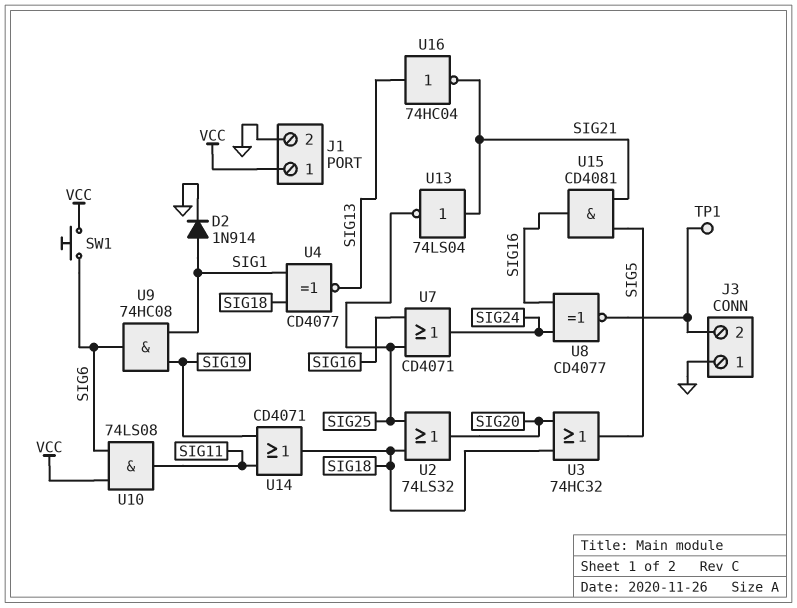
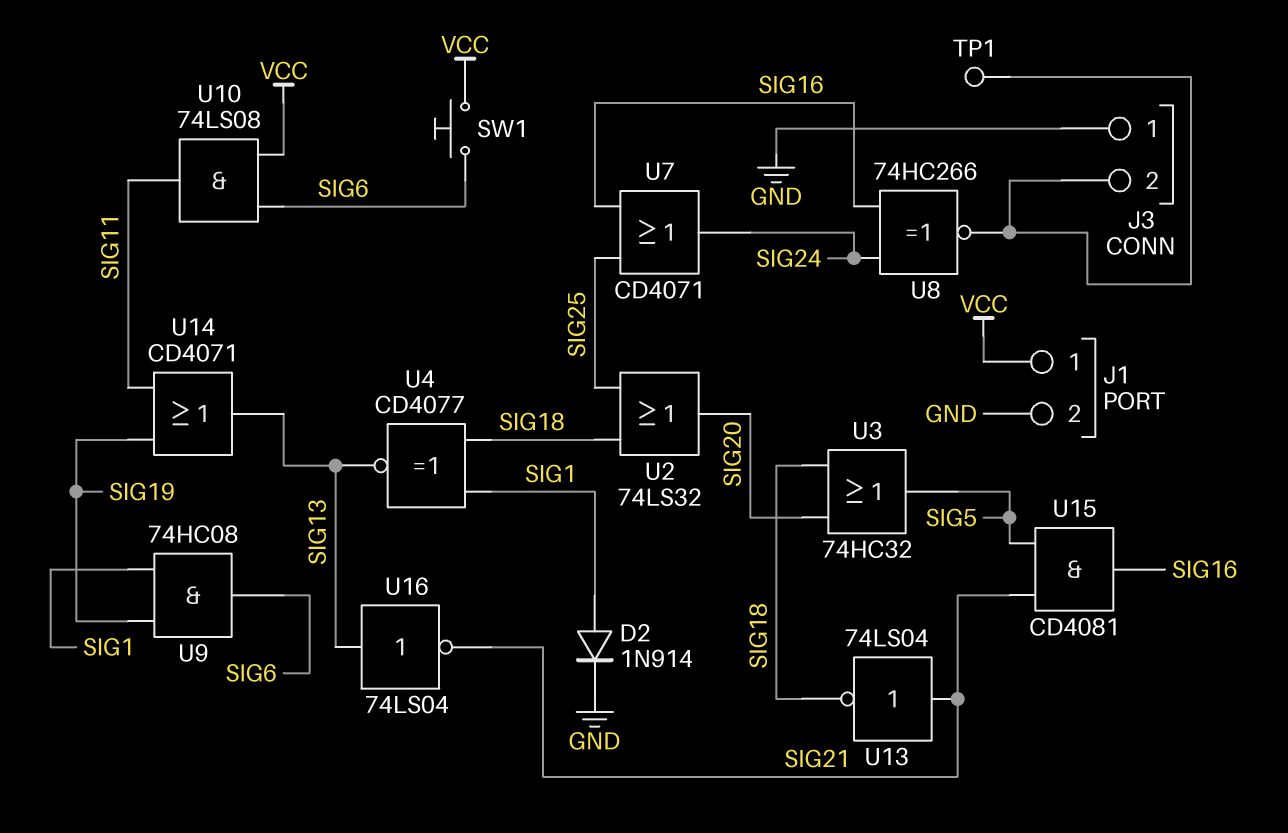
U8: XNOR CD4077 (in SIG16, in SIG24, out J3/2) -> XNOR 74HC266 (in SIG16, in SIG24, out J3/2)
U13: NOT 74LS04 (in SIG21, out SIG25) -> NOT 74LS04 (in SIG21, out SIG18)
U14: OR CD4071 (in SIG11, in SIG19, out SIG18) -> OR CD4071 (in SIG11, in SIG19, out SIG13)
U16: NOT 74HC04 (in SIG13, out SIG21) -> NOT 74LS04 (in SIG13, out SIG21)

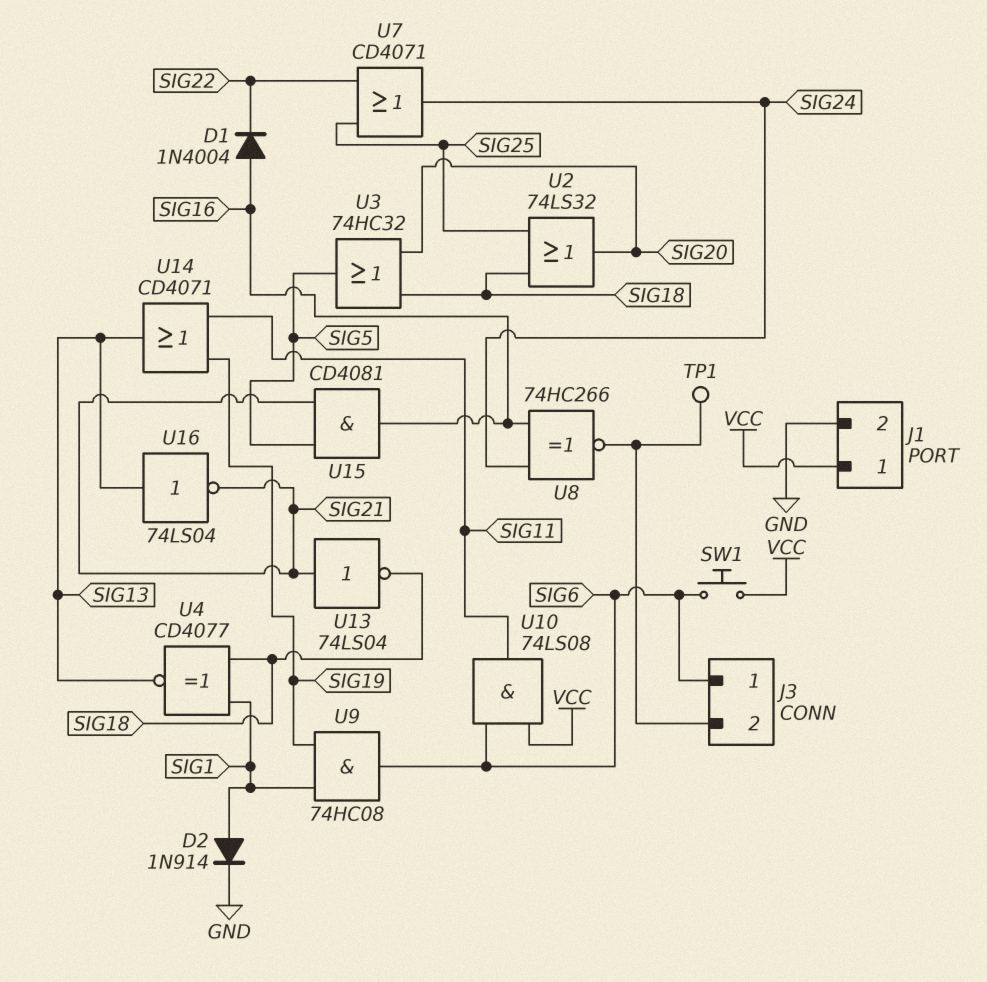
D1: none -> diode 1N4004 (A SIG16, K SIG22)
J3 pin 1: GND -> SIG6
U7: OR CD4071 (in SIG16, in SIG25, out SIG24) -> OR CD4071 (in SIG22, in SIG25, out SIG24)

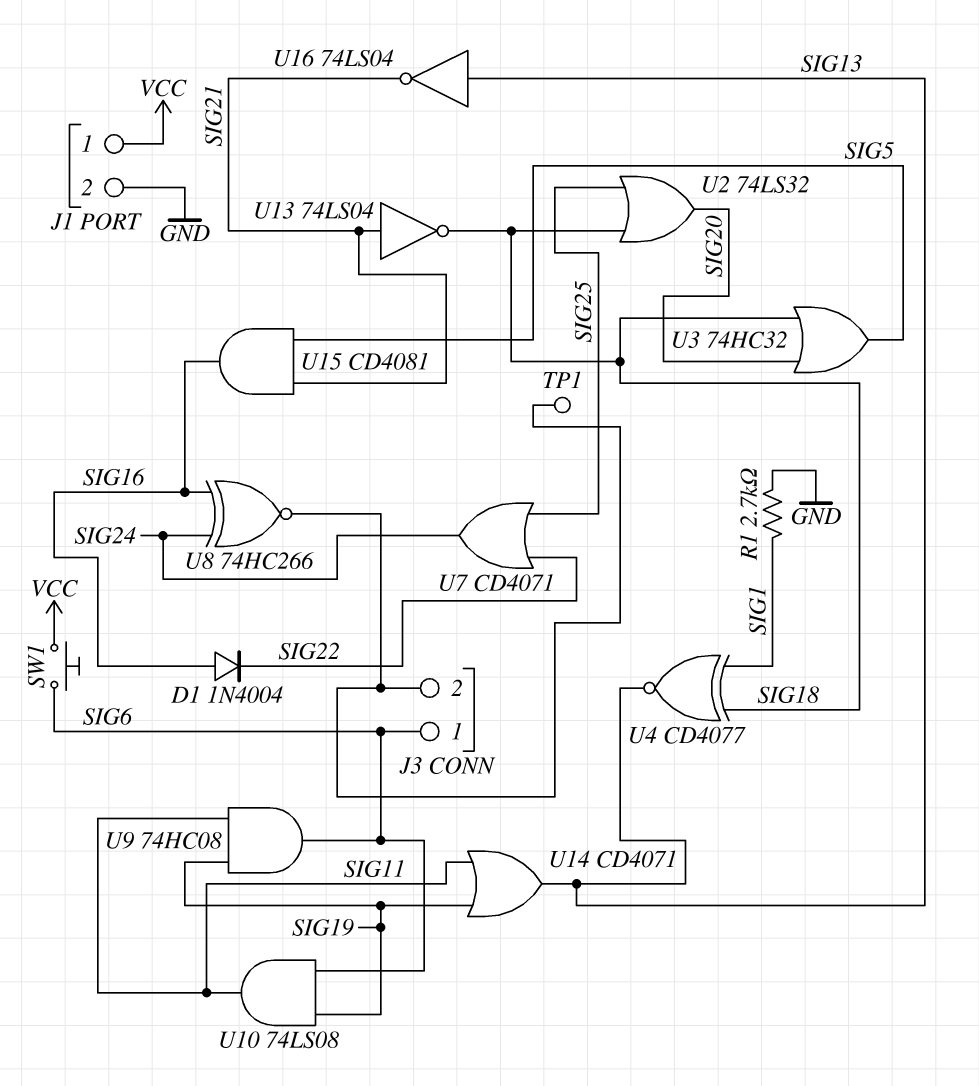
D2: diode 1N914 (A SIG1, K GND) -> none
R1: none -> 2.7k (GND, SIG1)
U9: AND 74HC08 (in SIG1, in SIG19, out SIG6) -> AND 74HC08 (in SIG11, in SIG19, out SIG6)
U10: AND 74LS08 (in SIG6, in VCC, out SIG11) -> AND 74LS08 (in SIG6, in SIG19, out SIG11)

